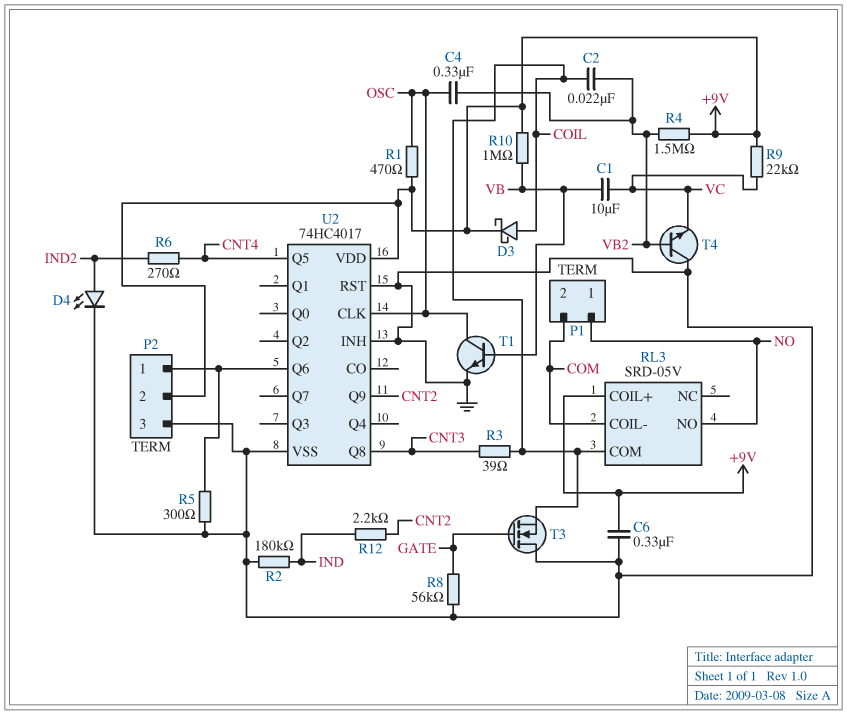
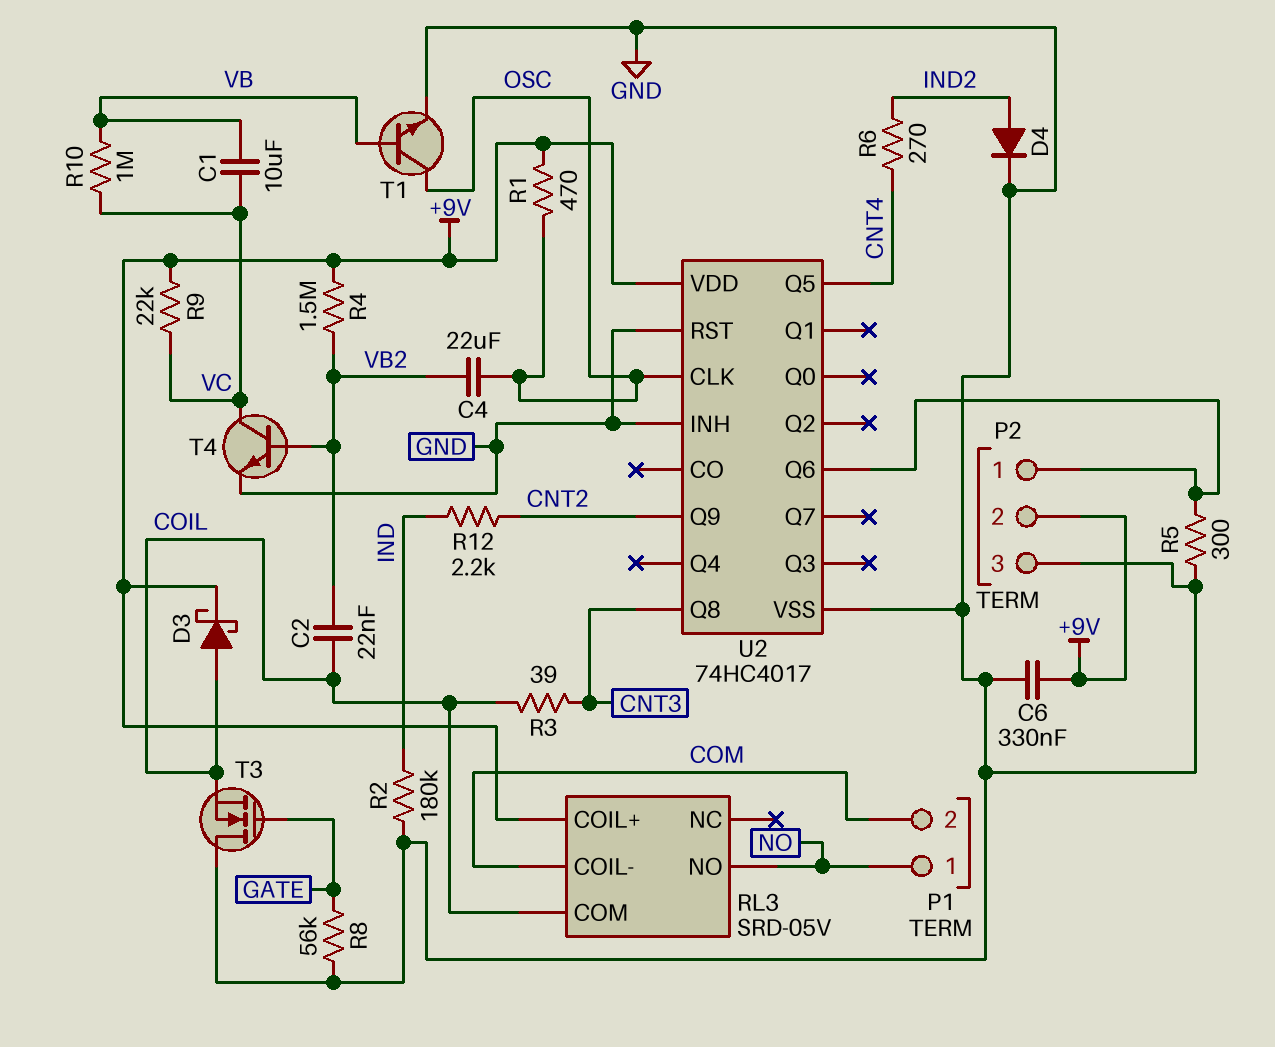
C4: 330nF (OSC, VB2) -> 22uF (OSC, VB2)
D4: LED (A IND2, K GND) -> diode (A IND2, K GND)
R10: 1M (+9V, VB) -> 1M (VB, VC)
T4: NPN (B VB2, C GND, E VC) -> NPN (B VB2, C VC, E GND)

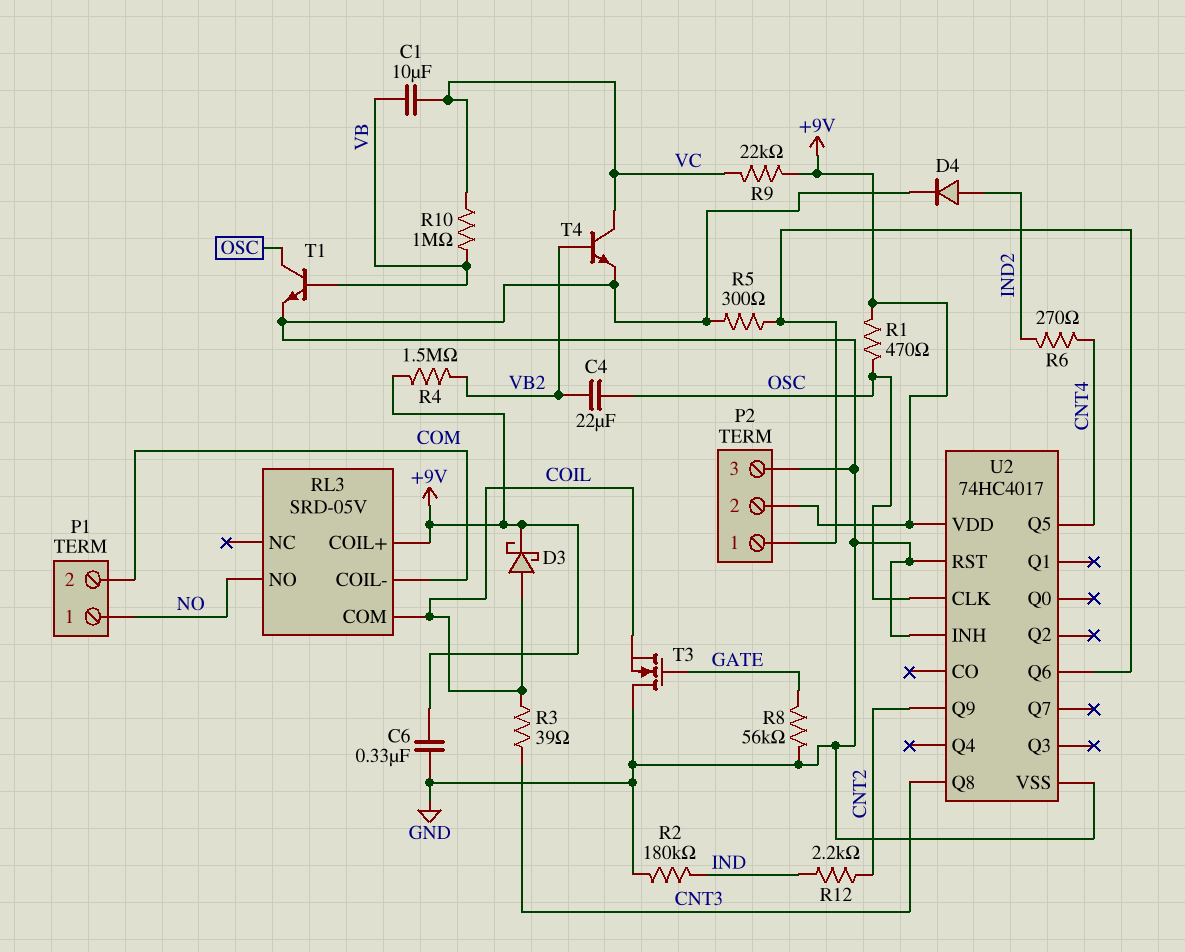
C2: 22nF (COIL, VB2) -> none

